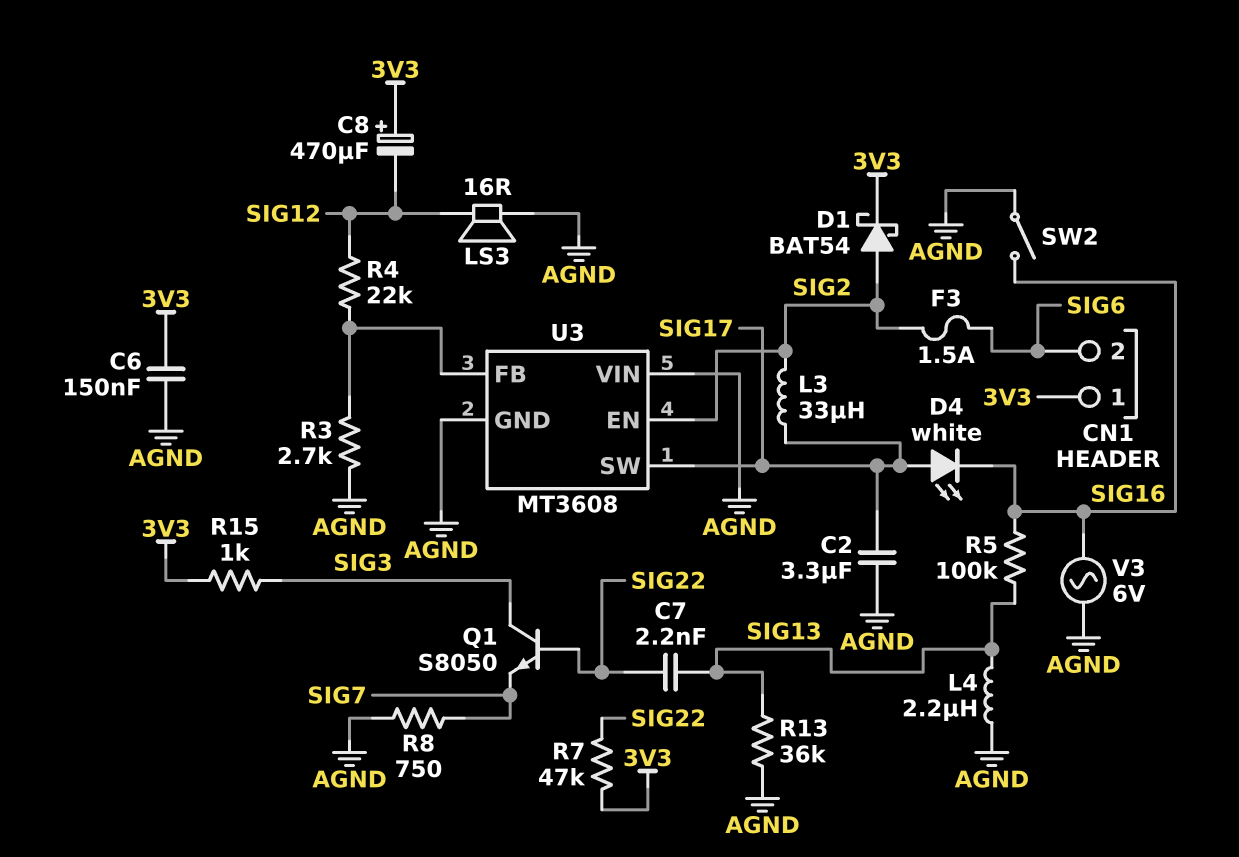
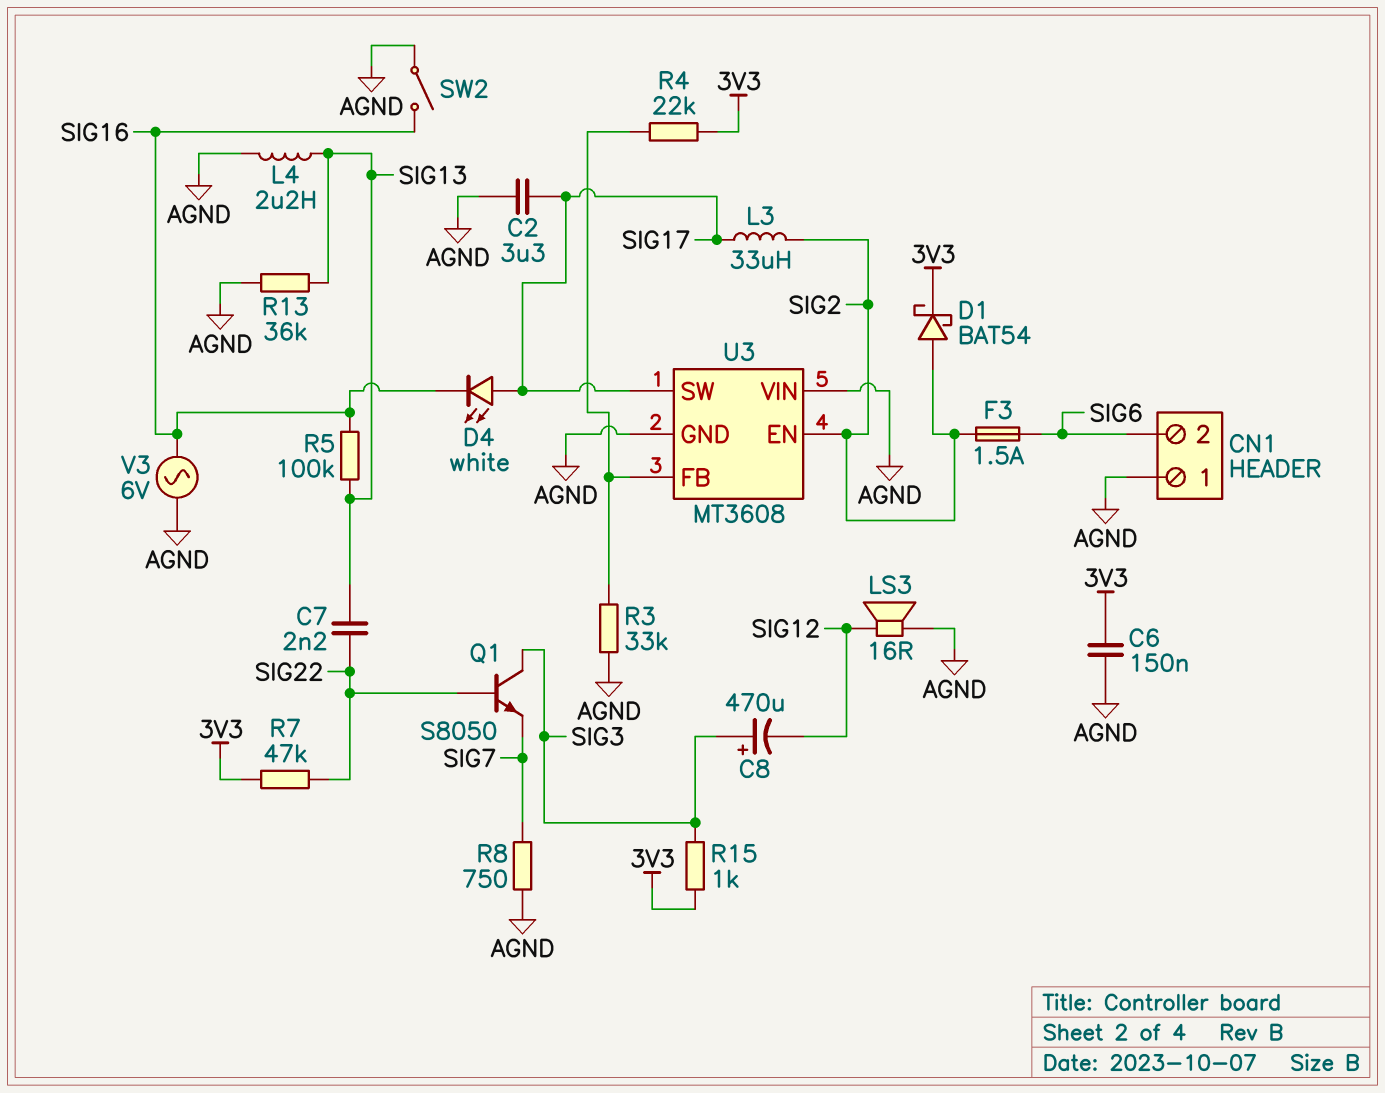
C8: 470uF (plus 3V3, minus SIG12) -> 470uF (plus SIG3, minus SIG12)
CN1 pin 1: 3V3 -> AGND
R3: 2.7k (AGND, U3/FB) -> 33k (AGND, U3/FB)
R4: 22k (SIG12, U3/FB) -> 22k (3V3, U3/FB)

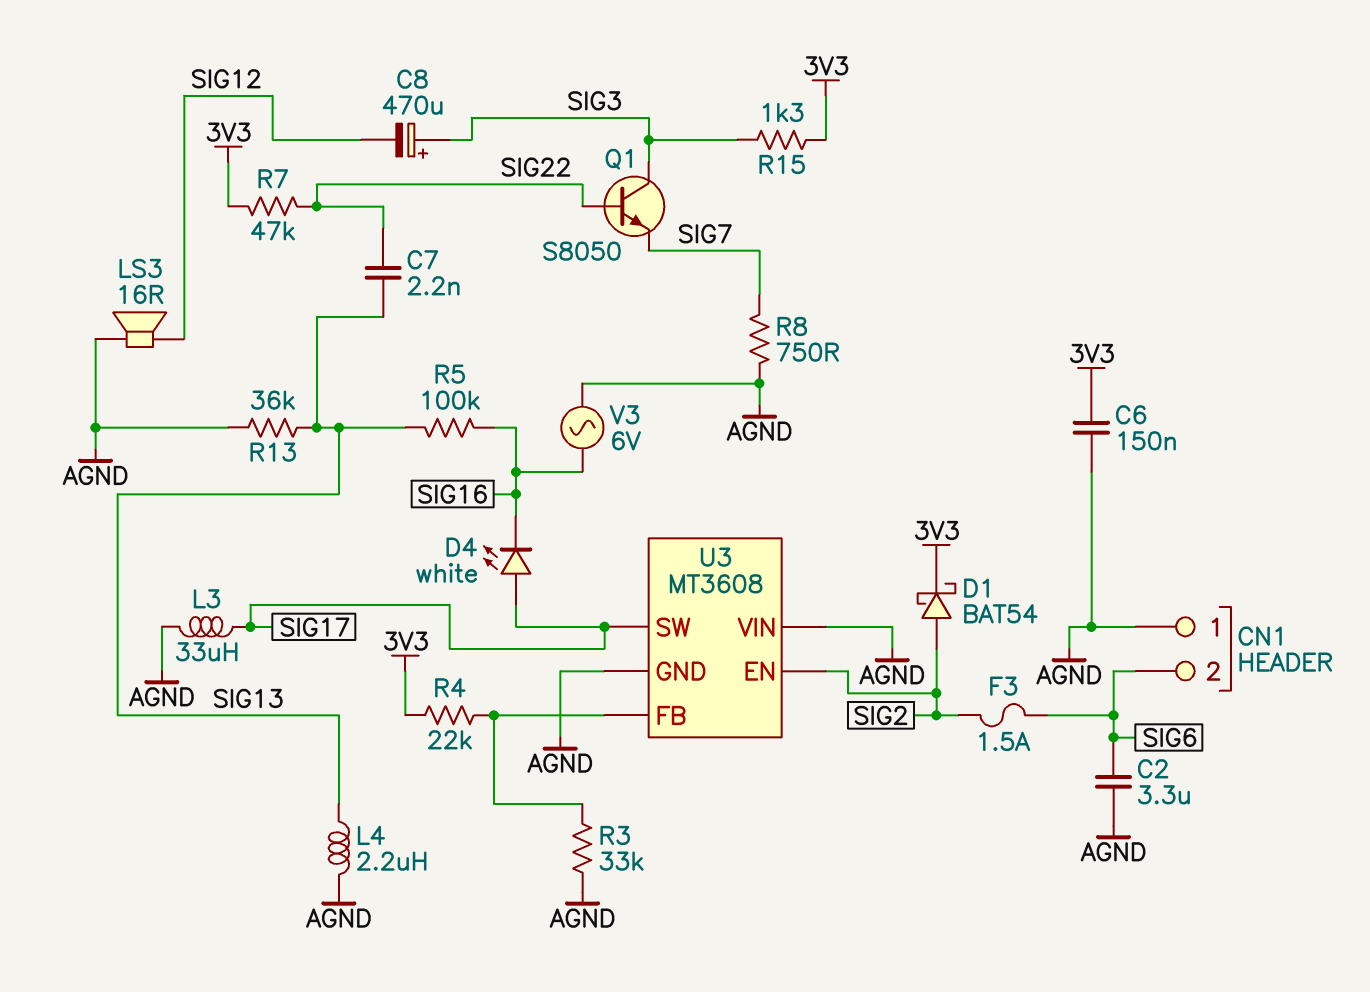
C2: 3.3uF (AGND, SIG17) -> 3.3uF (AGND, SIG6)
L3: 33uH (SIG2, SIG17) -> 33uH (AGND, SIG17)
R15: 1k (3V3, SIG3) -> 1.3k (3V3, SIG3)
SW2: switch (AGND, SIG16) -> none

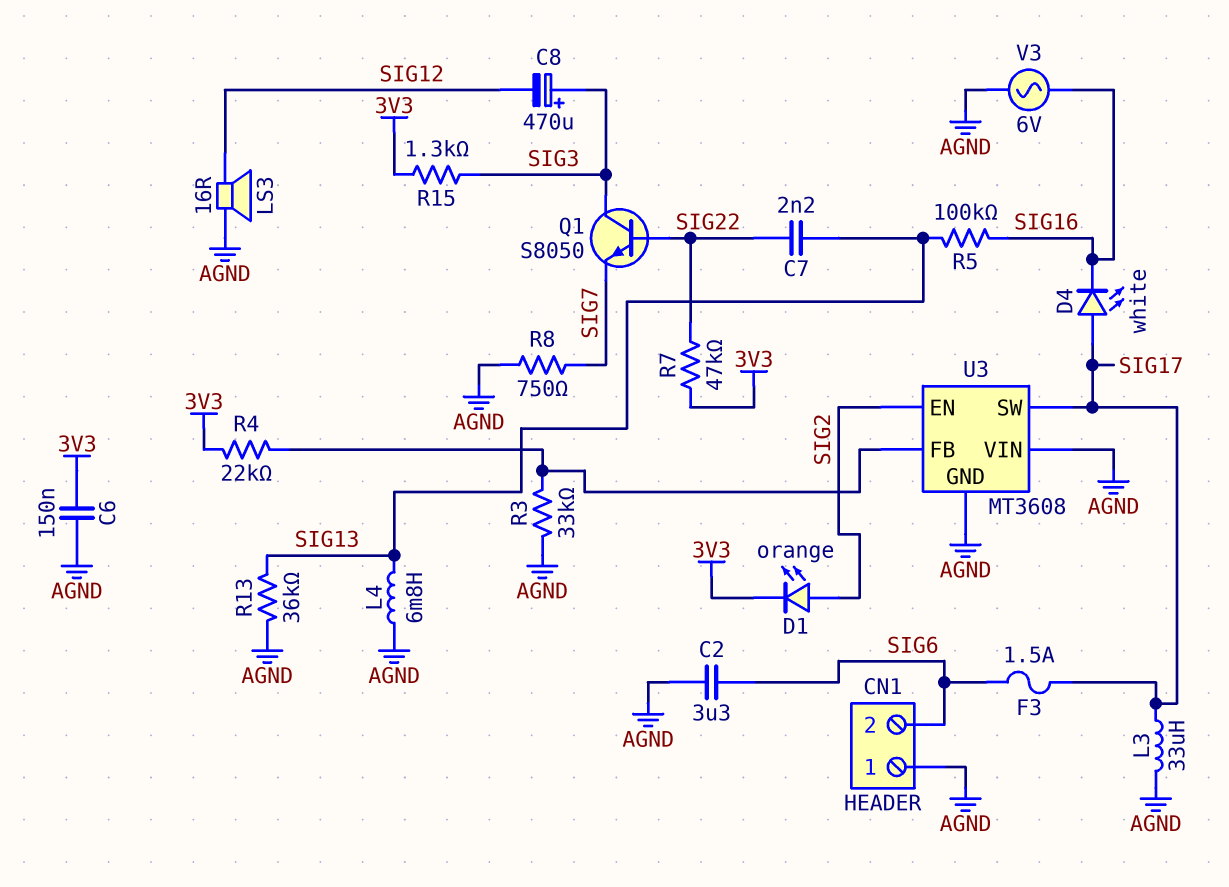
D1: schottky BAT54 (A SIG2, K 3V3) -> LED orange (A SIG2, K 3V3)
F3: 1.5A (SIG2, SIG6) -> 1.5A (SIG6, SIG17)
L4: 2.2uH (AGND, SIG13) -> 6.8mH (AGND, SIG13)

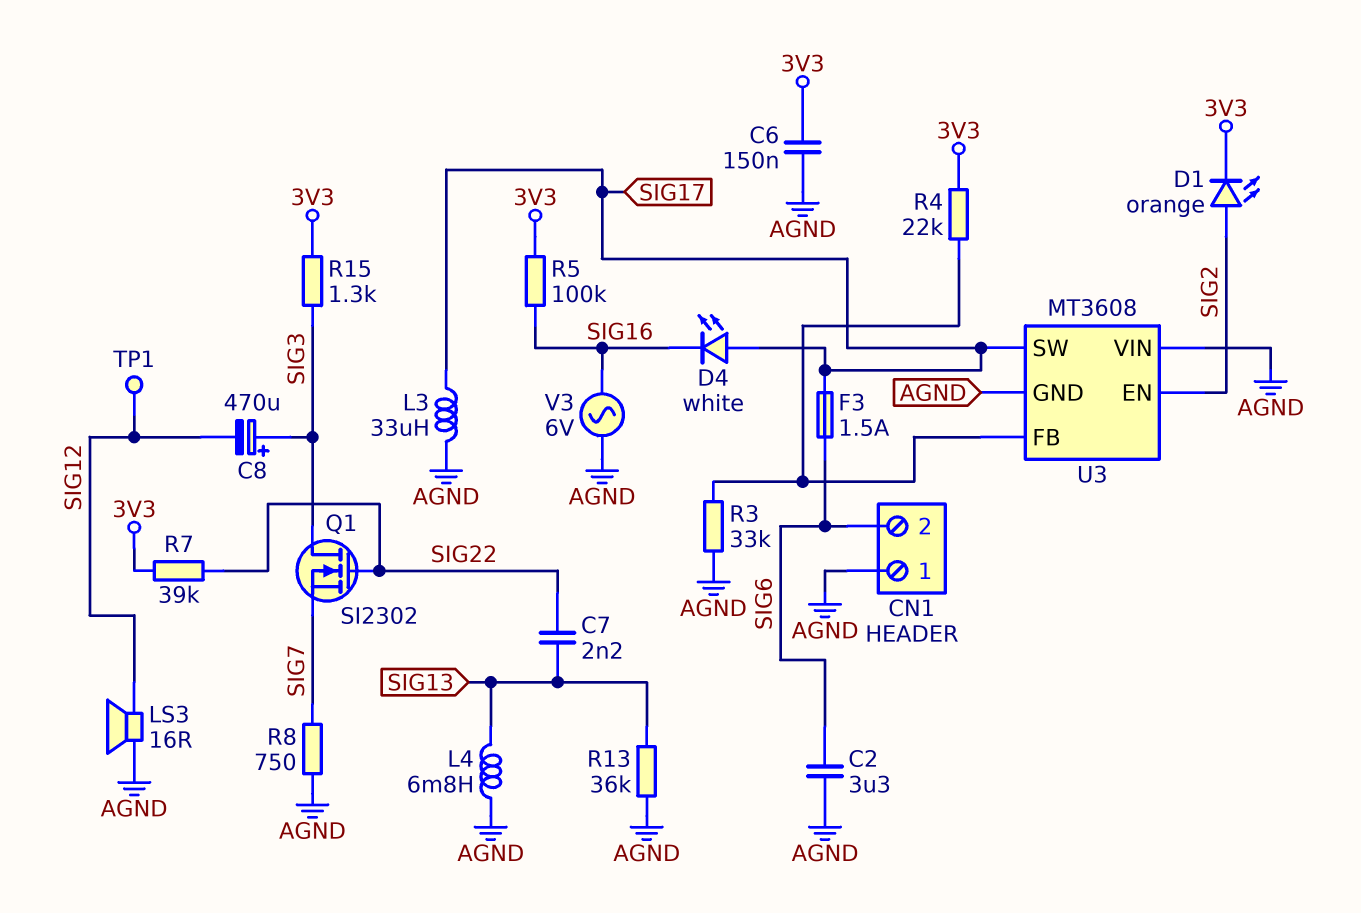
Q1: NPN S8050 (B SIG22, C SIG3, E SIG7) -> NMOS SI2302 (G SIG22, D SIG3, S SIG7)
R5: 100k (SIG13, SIG16) -> 100k (3V3, SIG16)
R7: 47k (3V3, SIG22) -> 39k (3V3, SIG22)
TP1: none -> test point (SIG12)

